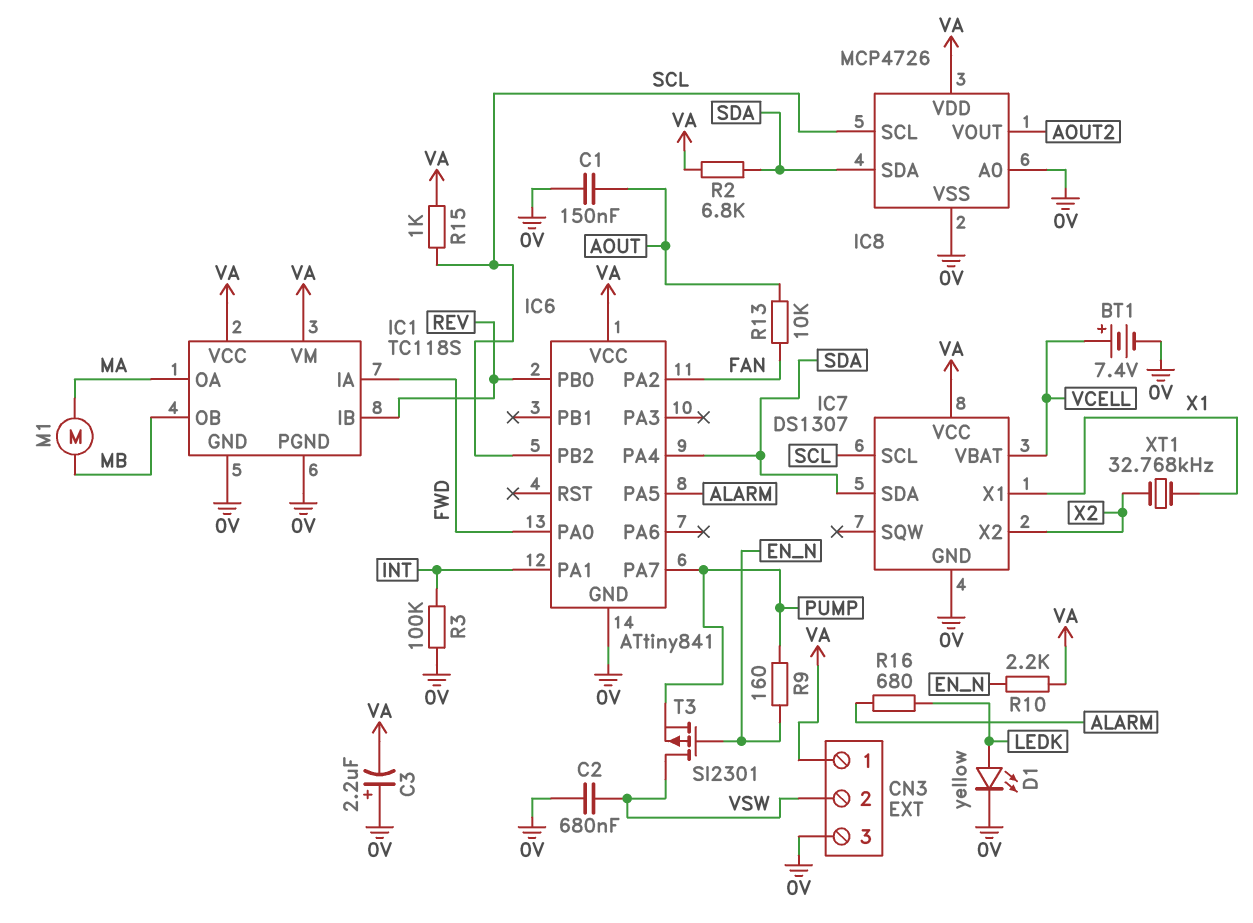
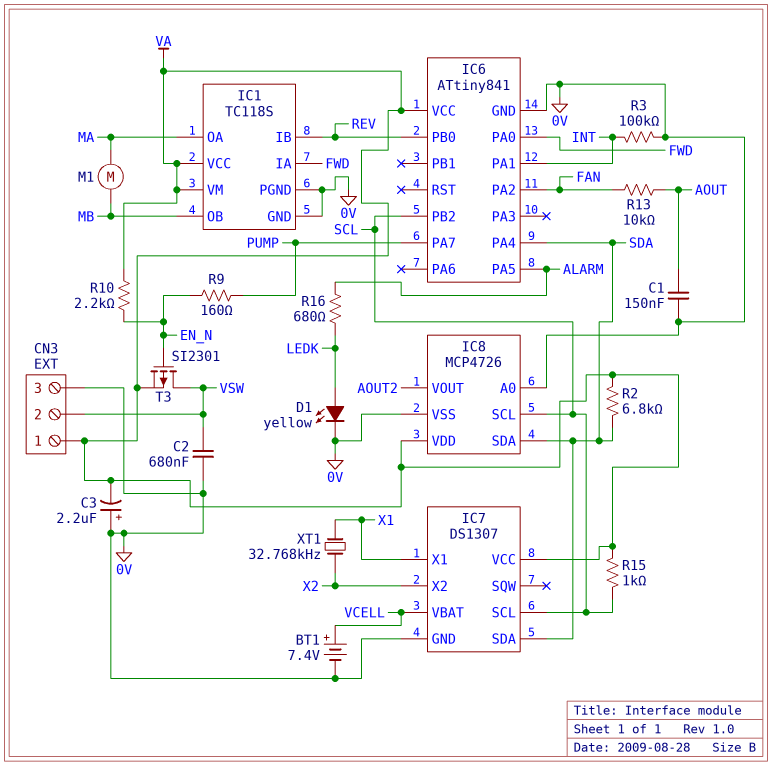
T3: PMOS SI2301 (G EN_N, D VSW, S PUMP) -> PMOS SI2301 (G EN_N, D VSW, S VA)

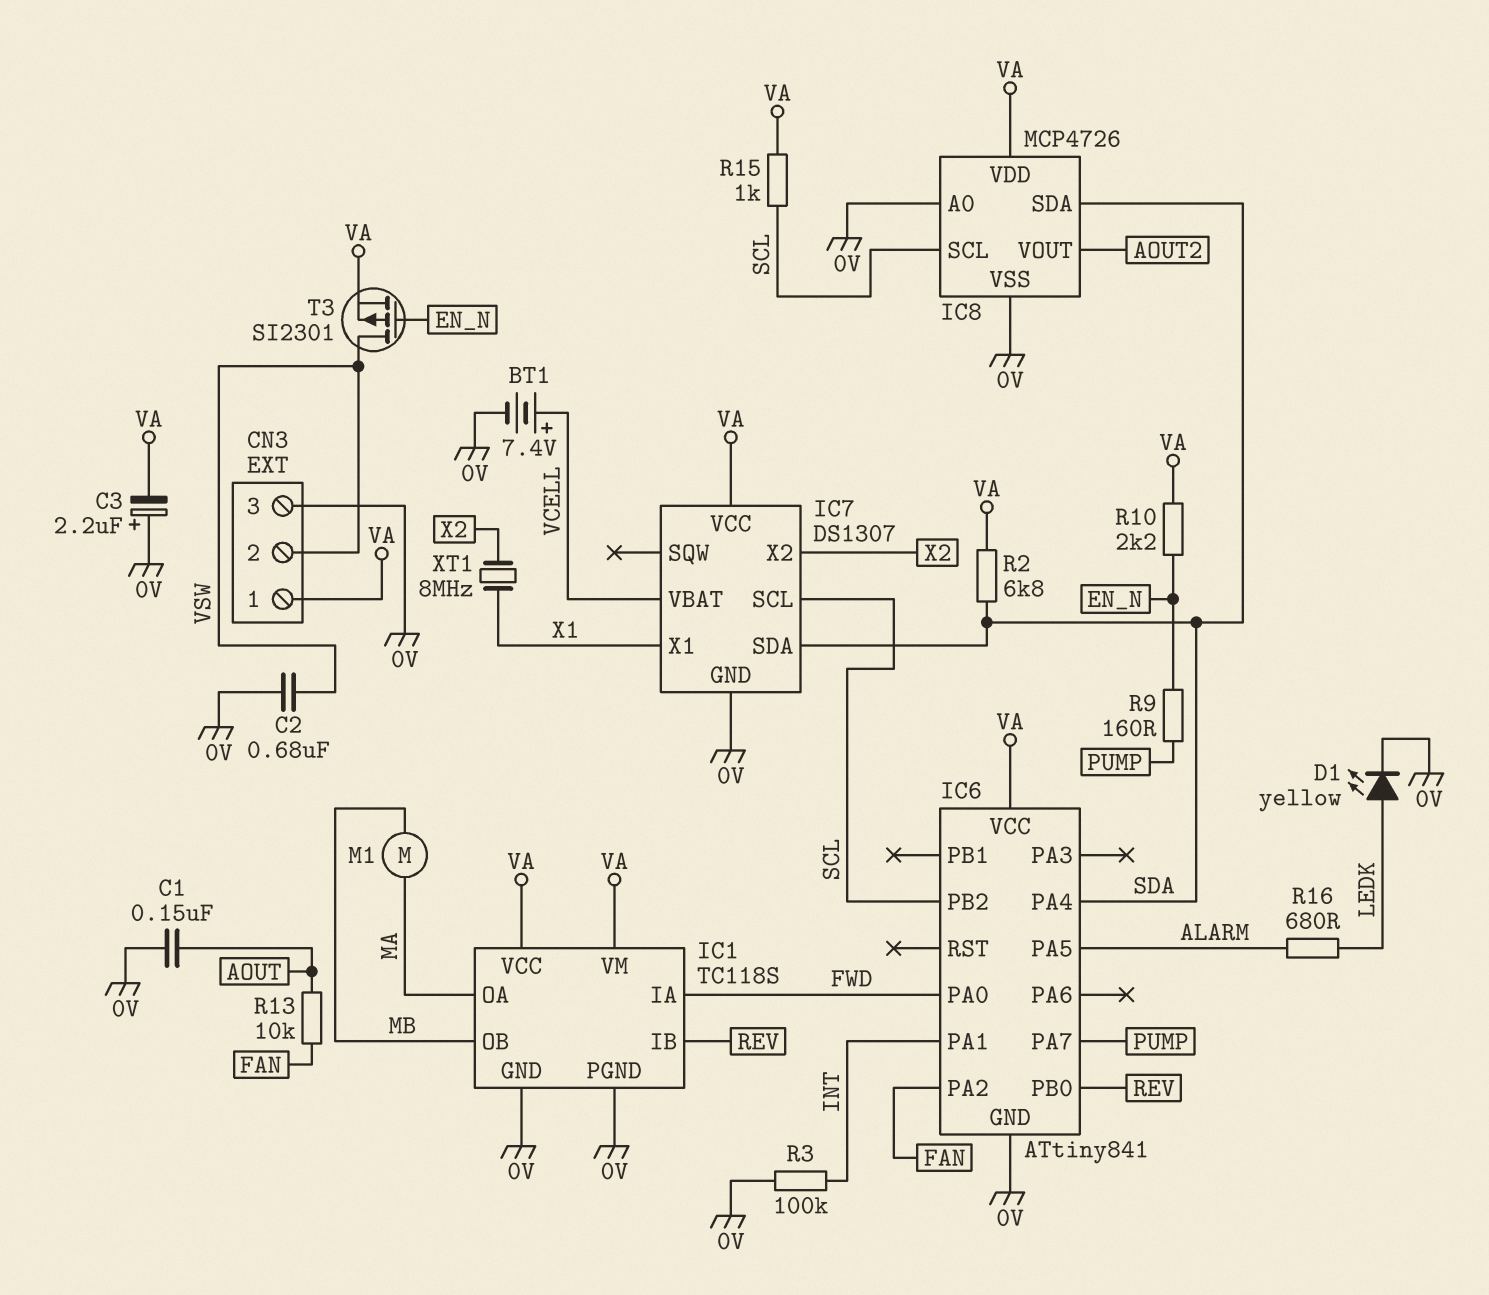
XT1: 32.768kHz (X1, X2) -> 8MHz (X1, X2)

